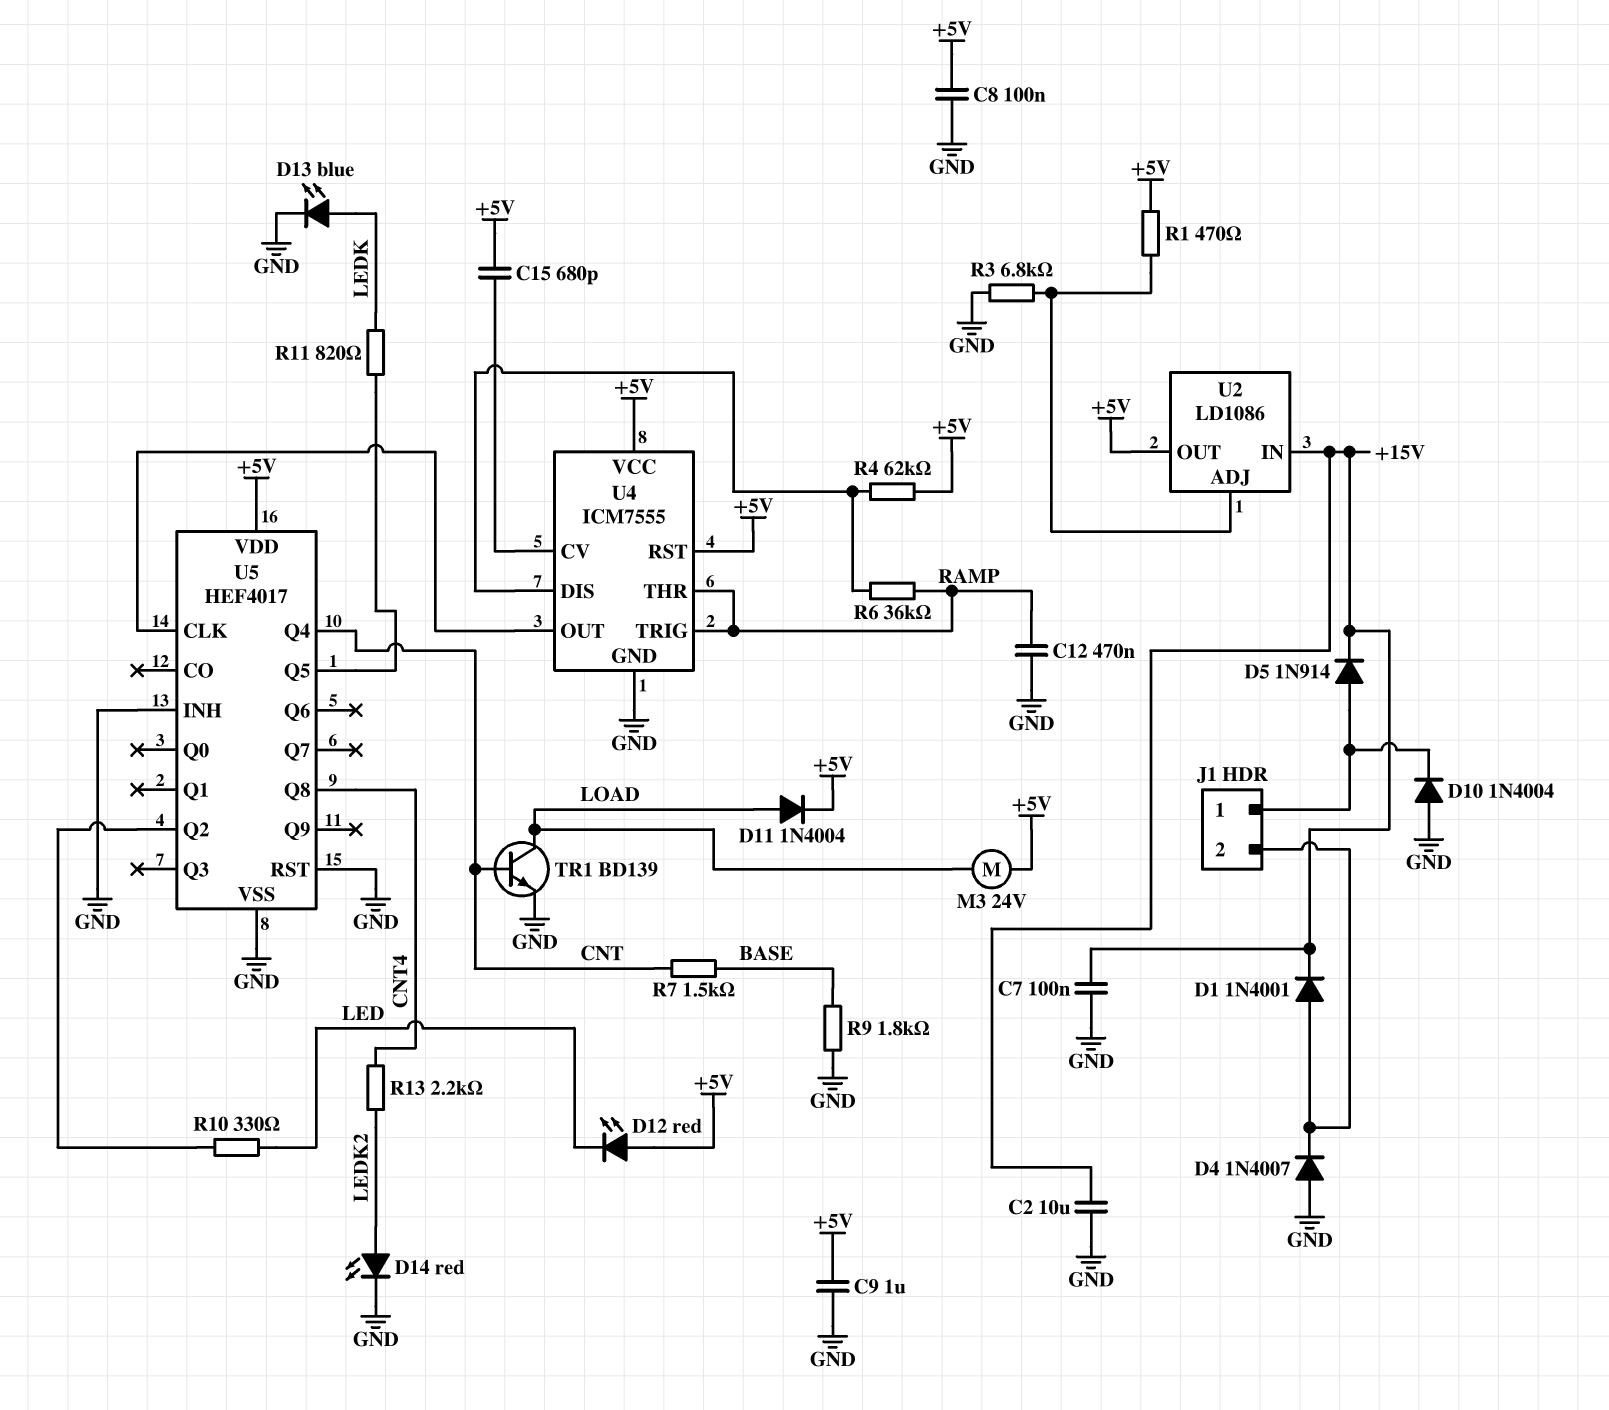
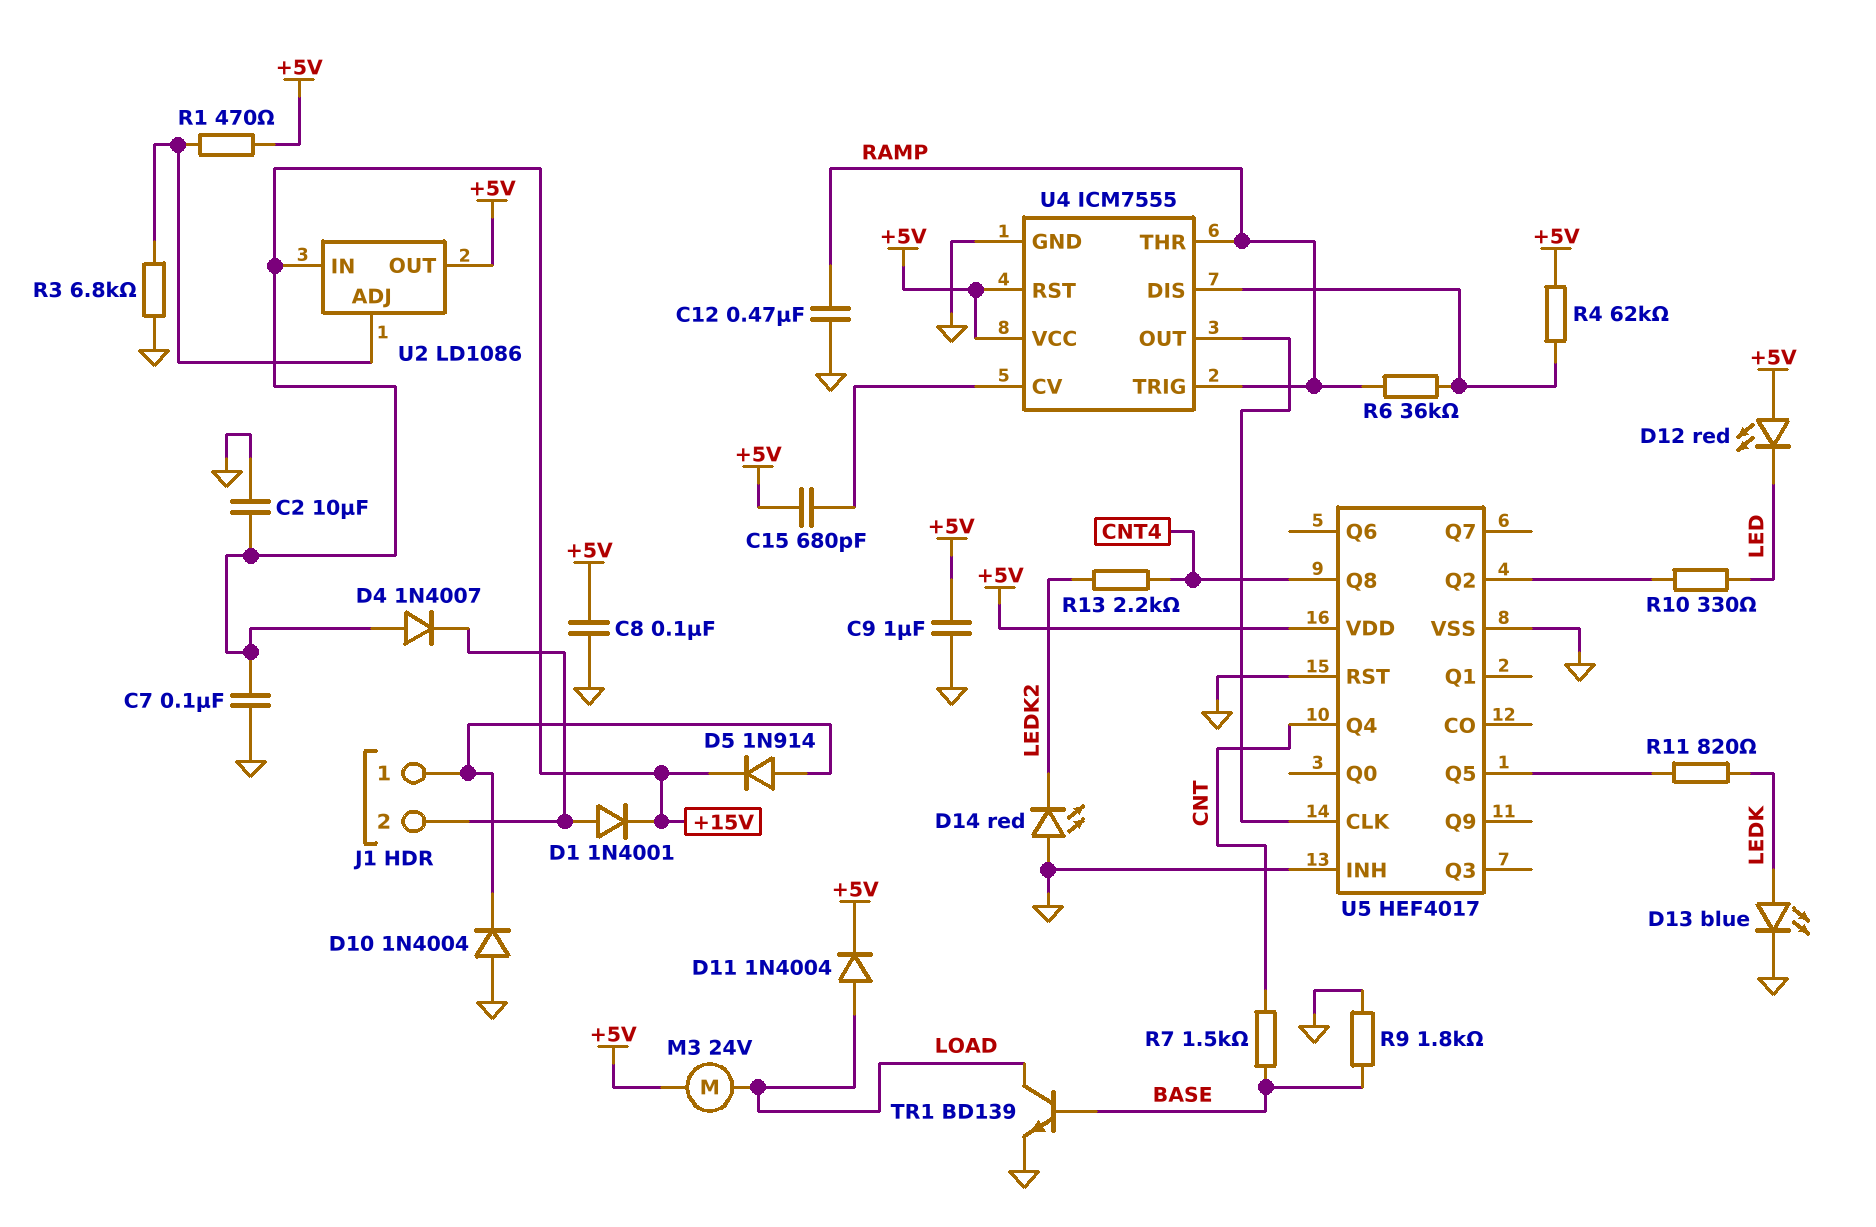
D4: diode 1N4007 (A GND, K J1/2) -> diode 1N4007 (A +15V, K J1/2)
D14: LED red (A LEDK2, K GND) -> LED red (A GND, K LEDK2)
TR1: NPN BD139 (B CNT, C LOAD, E GND) -> NPN BD139 (B BASE, C LOAD, E GND)

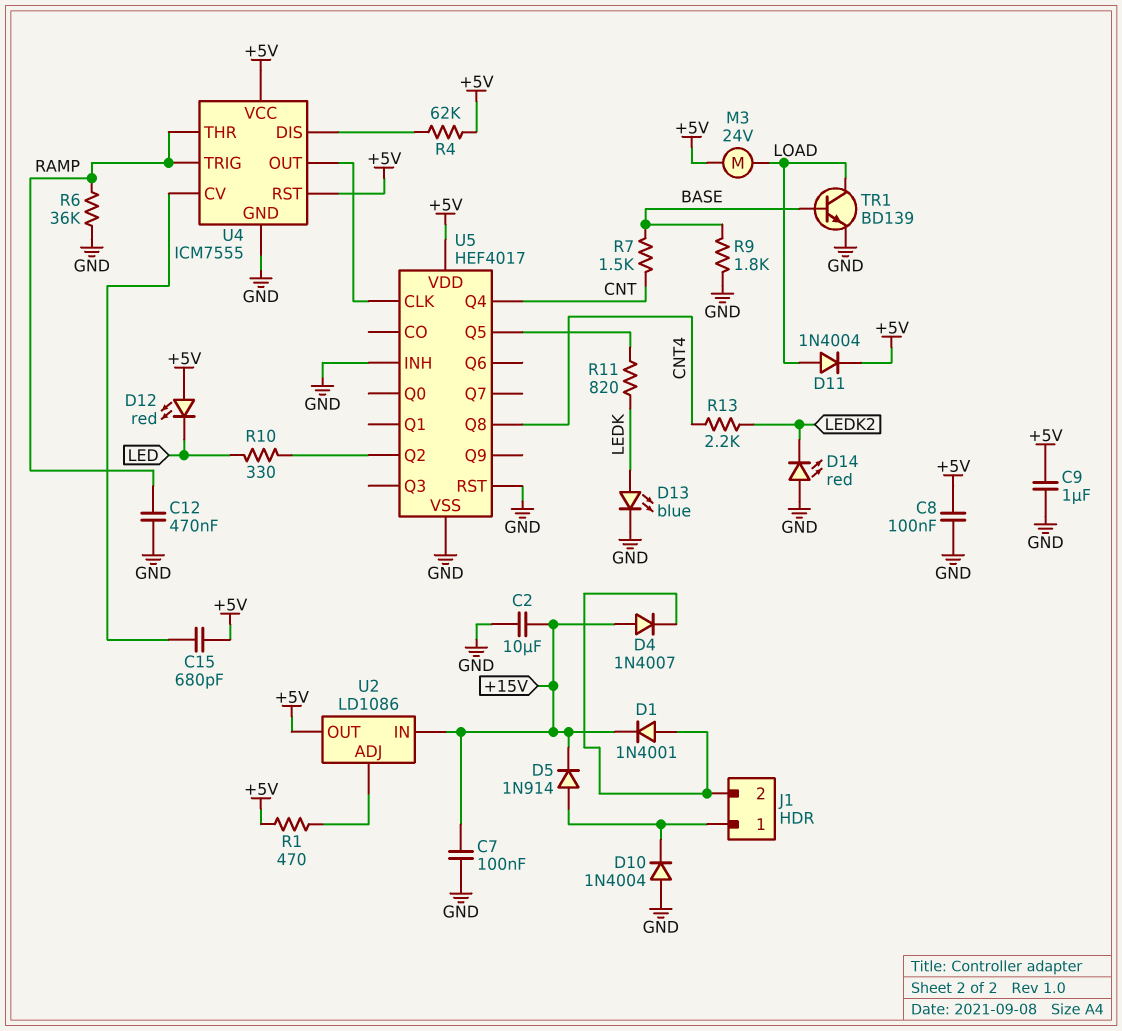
R3: 6.8k (GND, U2/ADJ) -> none
R6: 36k (RAMP, U4/DIS) -> 36k (GND, RAMP)

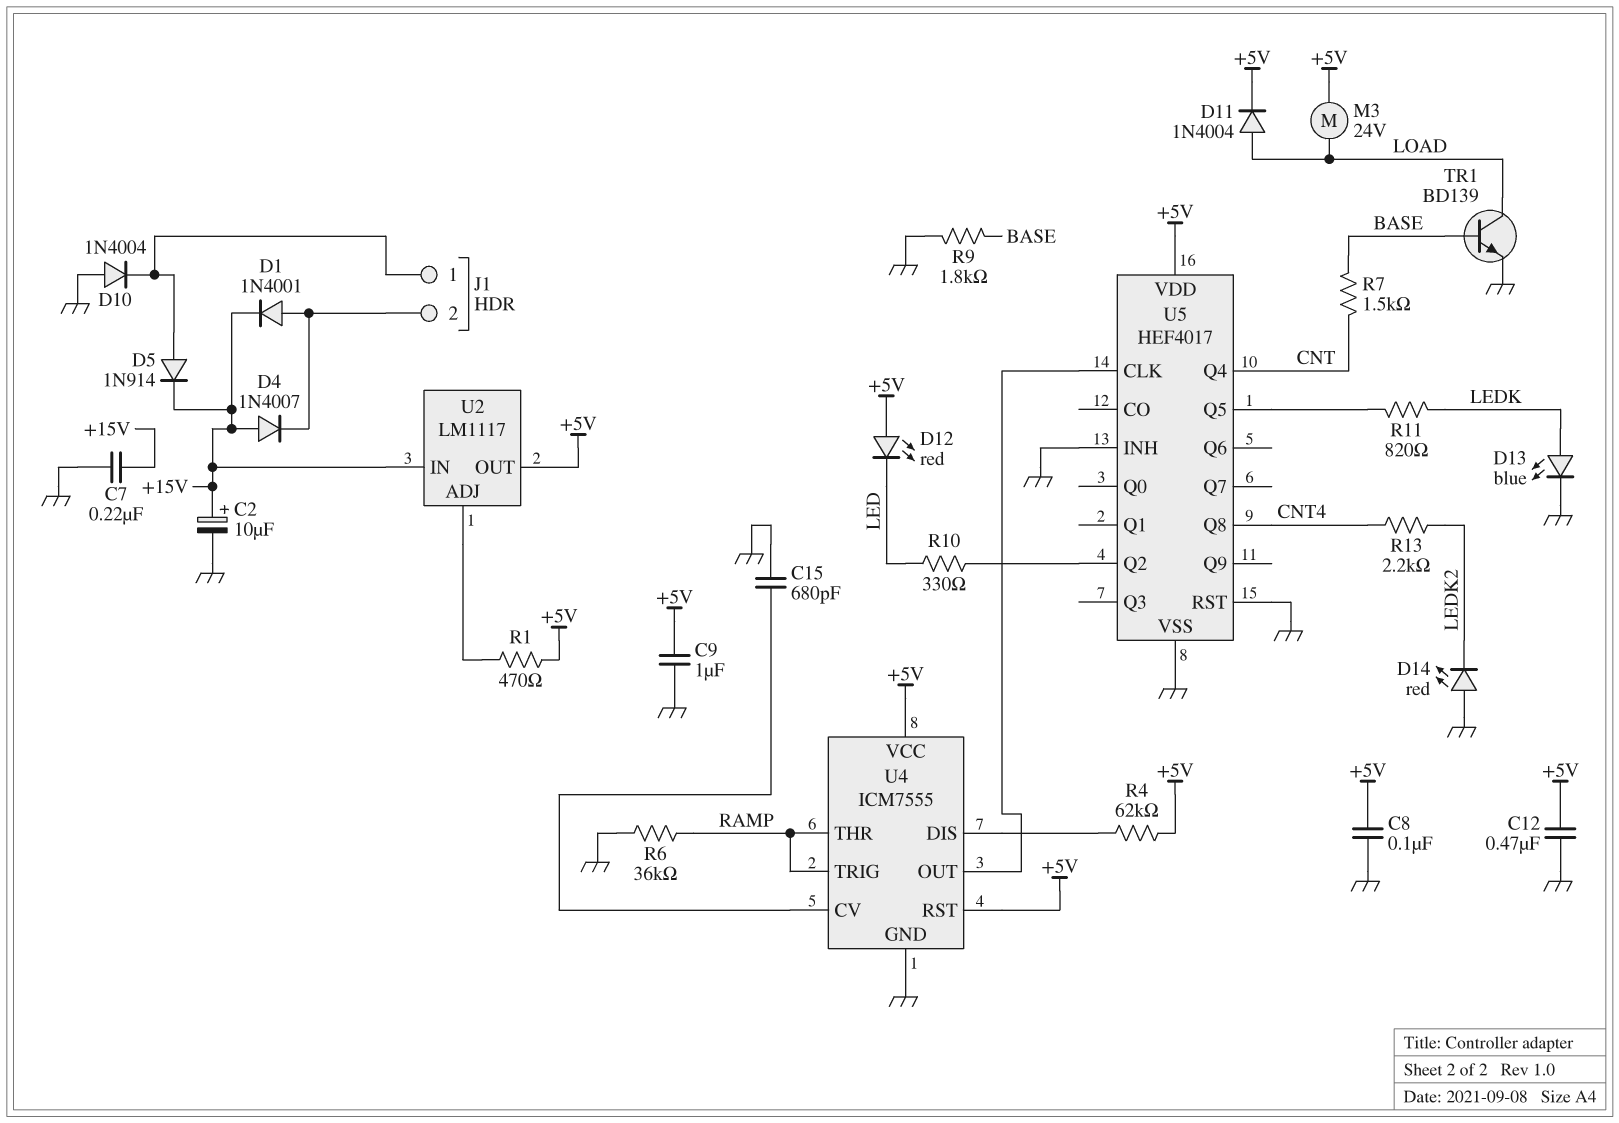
C2: 10uF (+15V, GND) -> 10uF (plus +15V, minus GND)
C7: 100nF (+15V, GND) -> 220nF (+15V, GND)
C12: 470nF (GND, RAMP) -> 470nF (+5V, GND)
C15: 680pF (+5V, U4/CV) -> 680pF (GND, U4/CV)
U2: LD1086 -> LM1117

